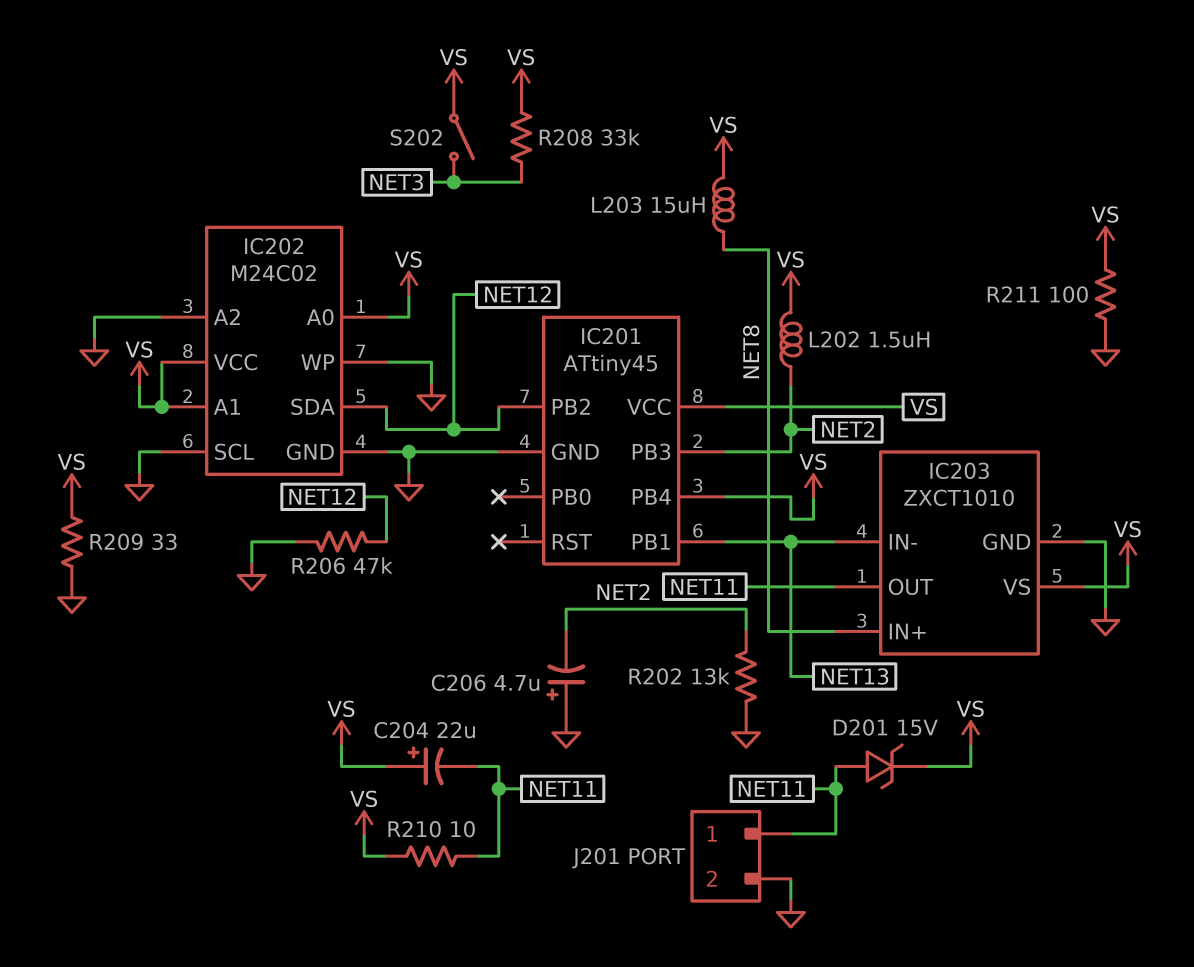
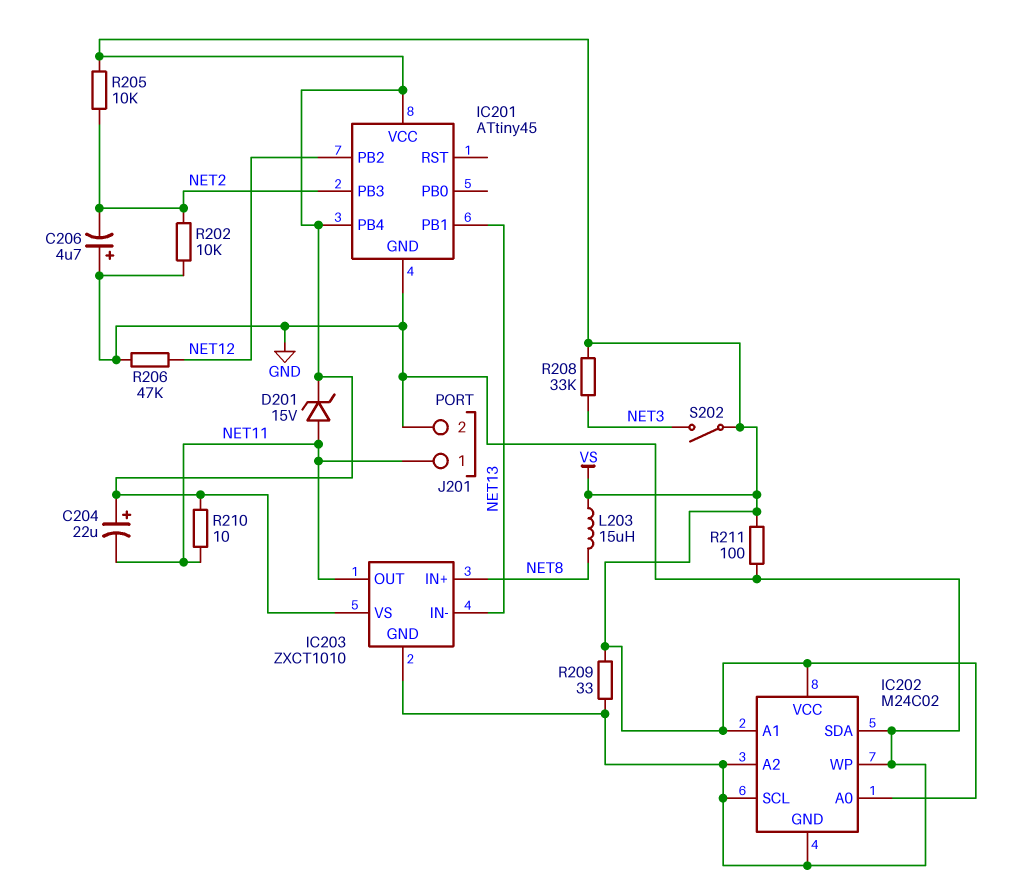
IC202 pin SDA: NET12 -> GND
L202: 1.5uH (NET2, VS) -> none
R202: 13k (GND, NET2) -> 10k (GND, NET2)
R205: none -> 10k (NET2, VS)

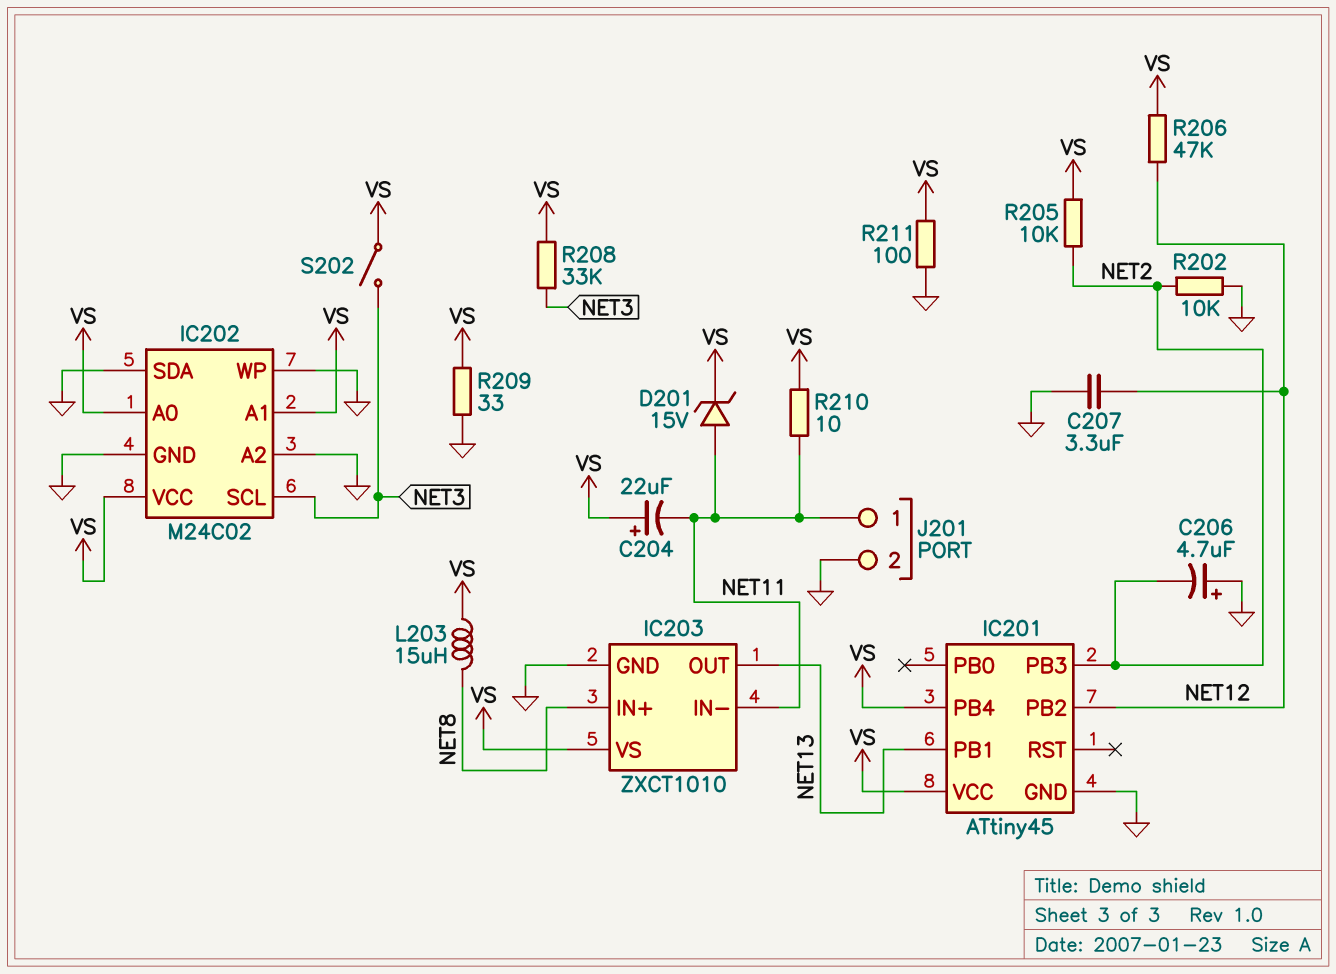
C207: none -> 3.3uF (GND, NET12)
IC202 pin SCL: GND -> NET3
IC203 pin IN-: NET13 -> NET11
IC203 pin OUT: NET11 -> NET13
R206: 47k (GND, NET12) -> 47k (NET12, VS)

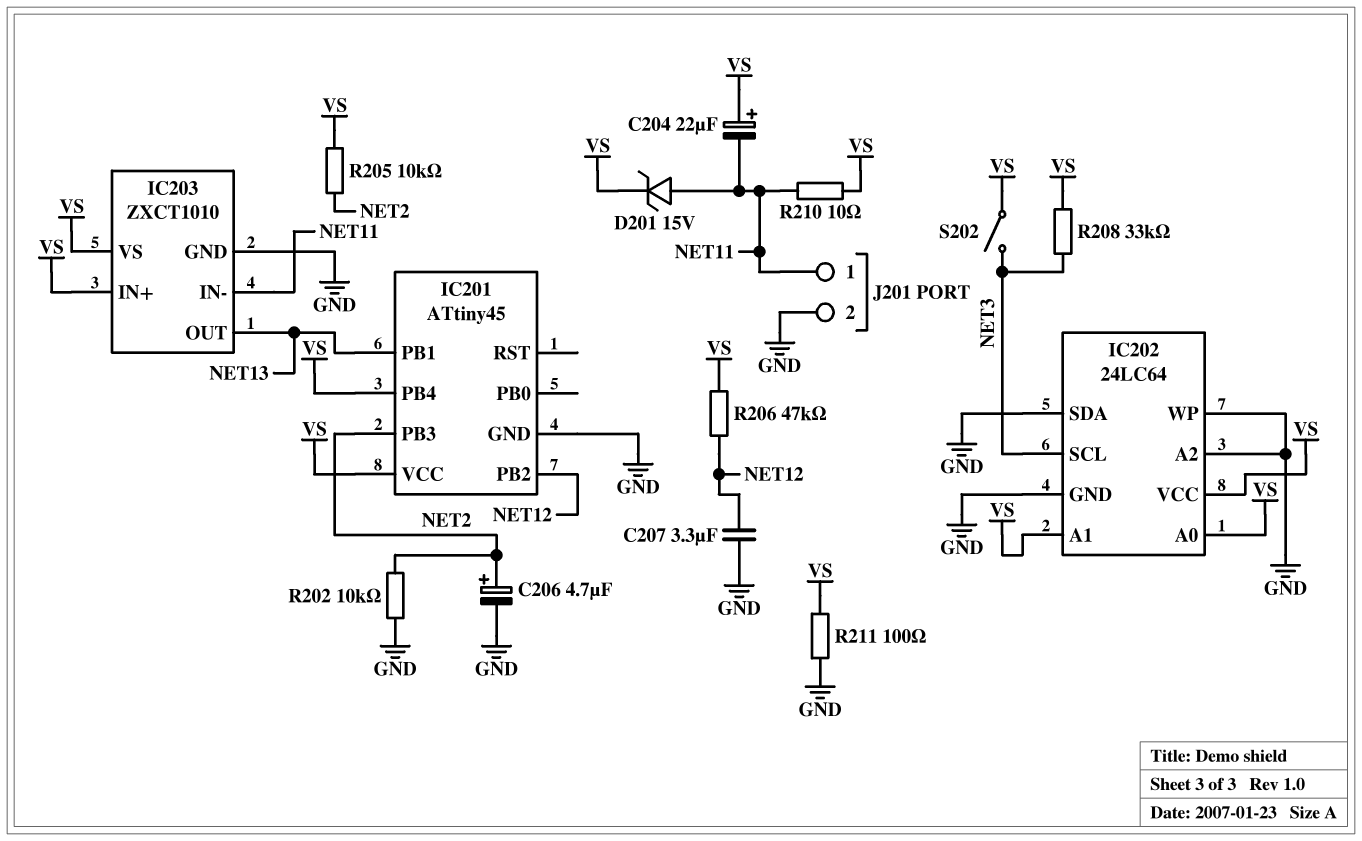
C206: 4.7uF (plus GND, minus NET2) -> 4.7uF (plus NET2, minus GND)
IC202: M24C02 -> 24LC64
IC203 pin IN+: NET8 -> VS
L203: 15uH (NET8, VS) -> none
R209: 33 (GND, VS) -> none

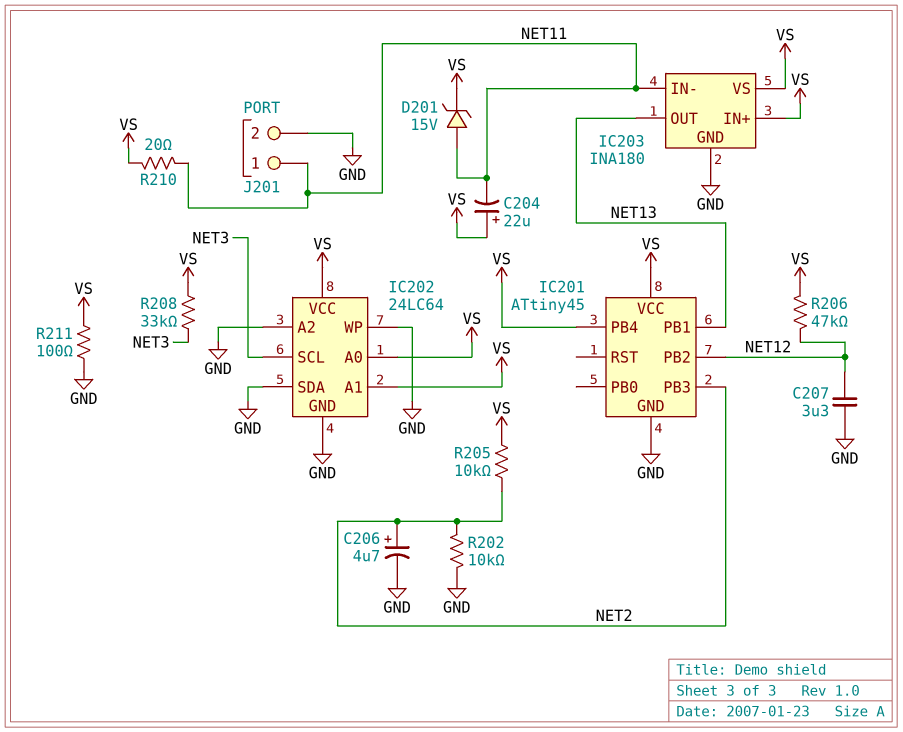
IC203: ZXCT1010 -> INA180
R210: 10 (NET11, VS) -> 20 (NET11, VS)
S202: switch (NET3, VS) -> none

